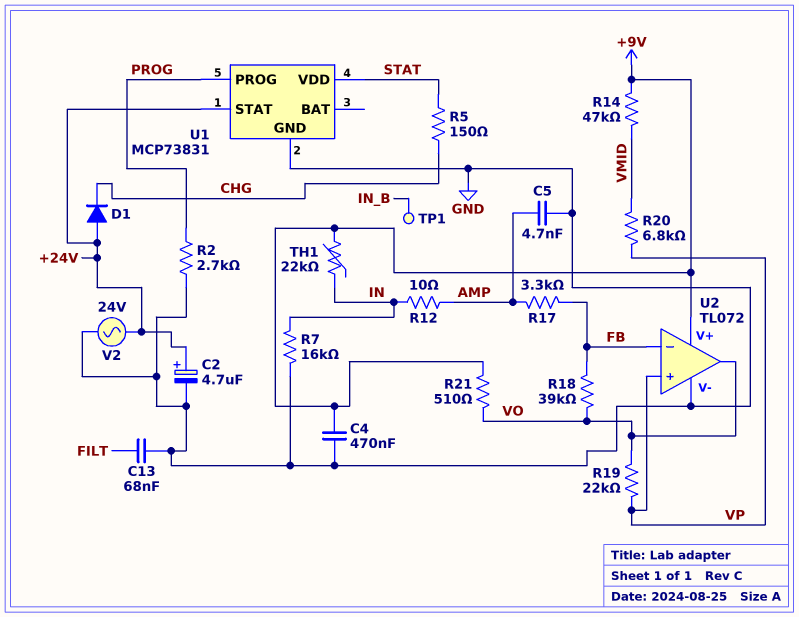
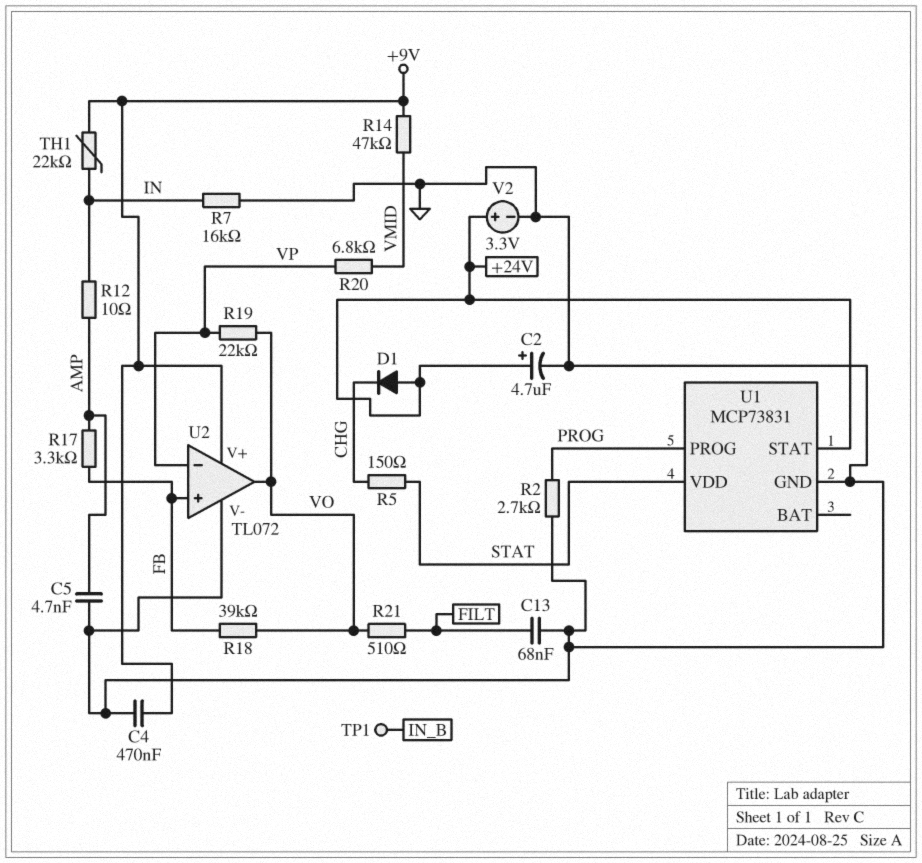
R21: 510 (+9V, VO) -> 510 (FILT, VO)
U2 pin in+: VP -> FB
U2 pin in-: FB -> VP
V2: AC 24V (+24V, GND) -> 3.3V (plus +24V, minus GND)

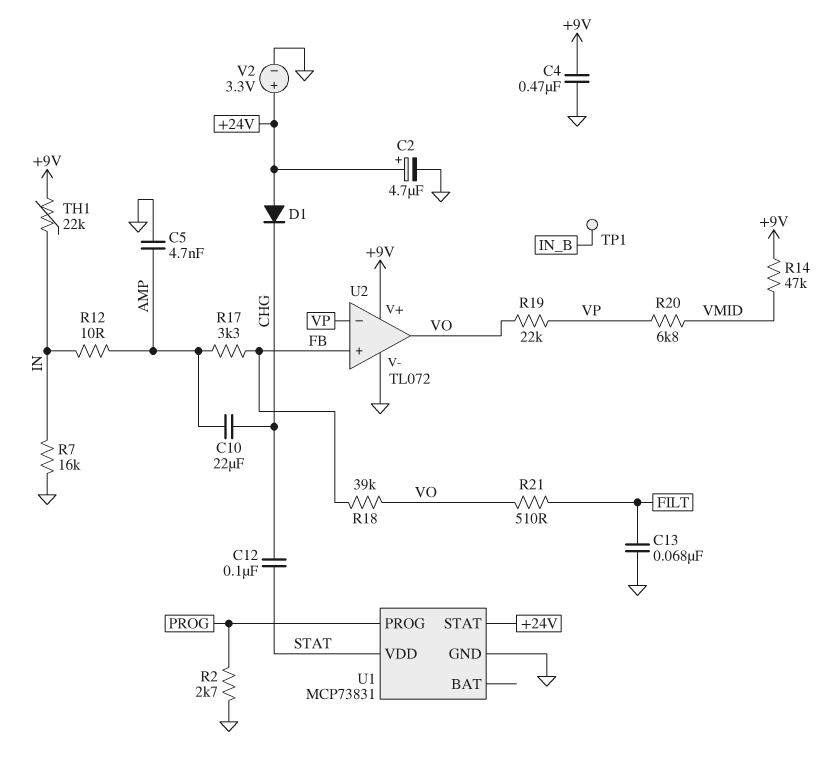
C10: none -> 22uF (AMP, CHG)
C12: none -> 100nF (CHG, STAT)
R5: 150 (CHG, STAT) -> none

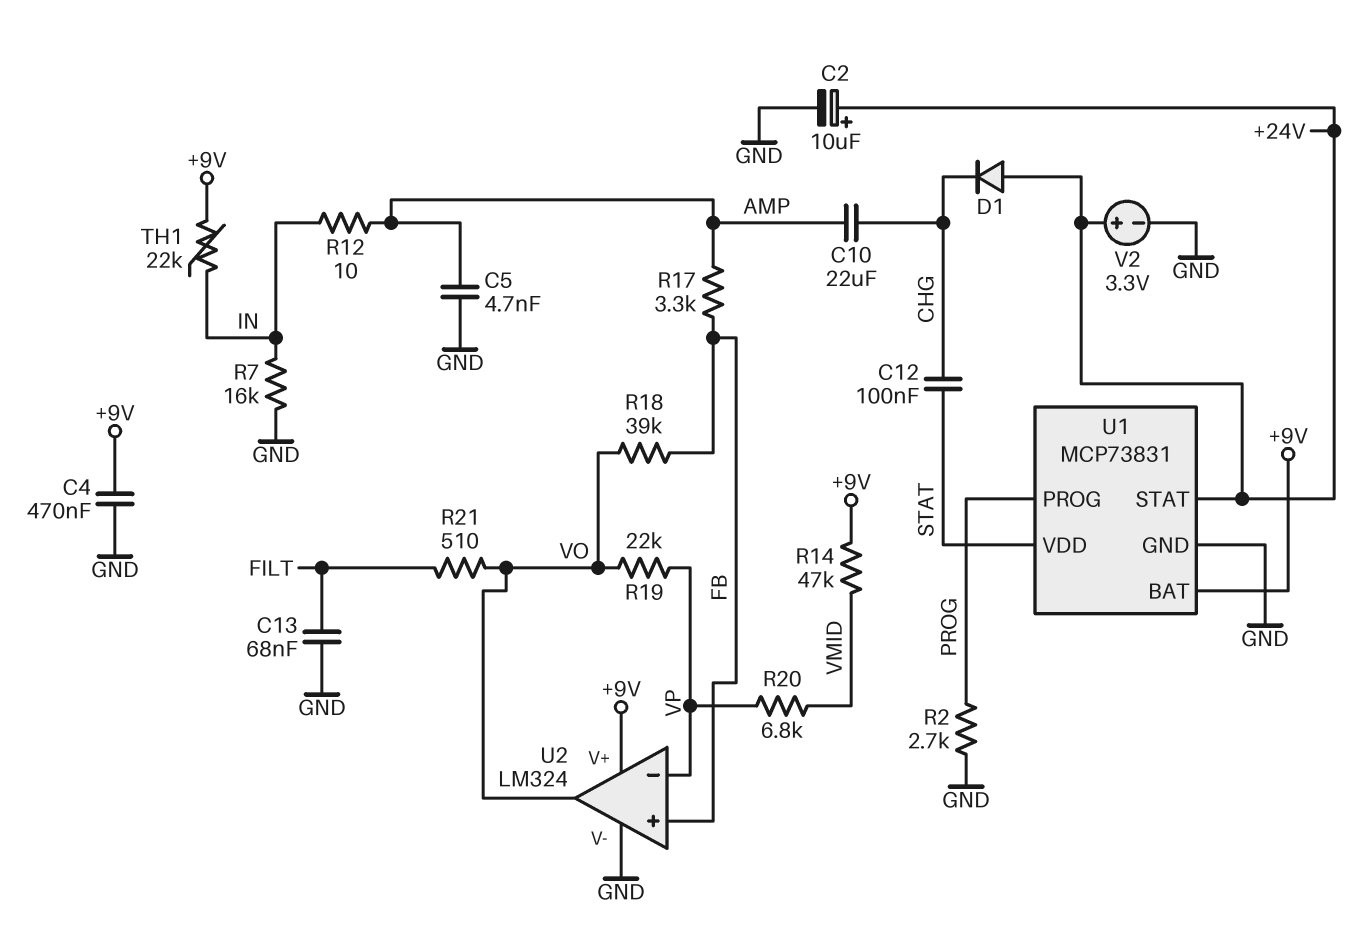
C2: 4.7uF (plus +24V, minus GND) -> 10uF (plus +24V, minus GND)
TP1: test point (IN_B) -> none
U1 pin BAT: none -> +9V
U2: TL072 -> LM324

